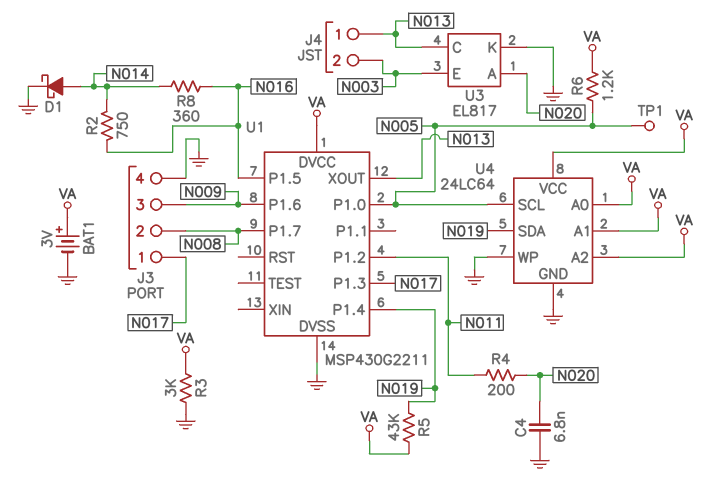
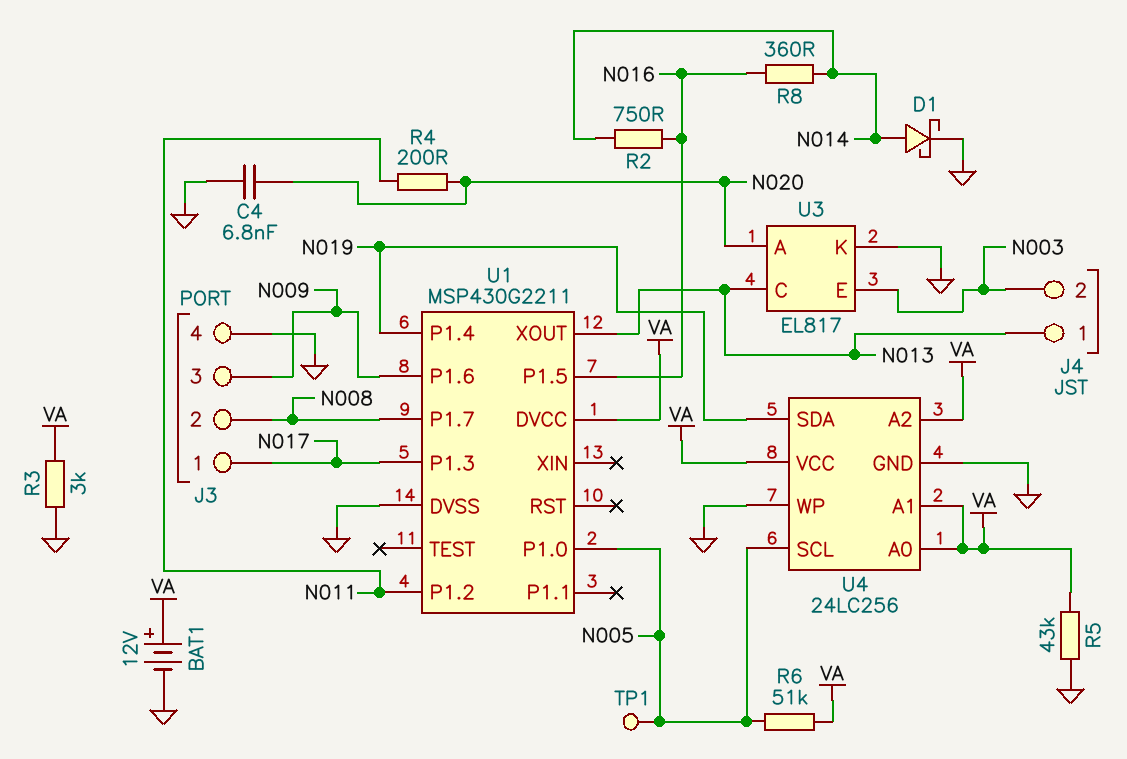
BAT1: 3V (plus VA, minus GND) -> 12V (plus VA, minus GND)
R5: 43k (N019, VA) -> 43k (GND, VA)
R6: 1.2k (N005, VA) -> 51k (N005, VA)
U4: 24LC64 -> 24LC256

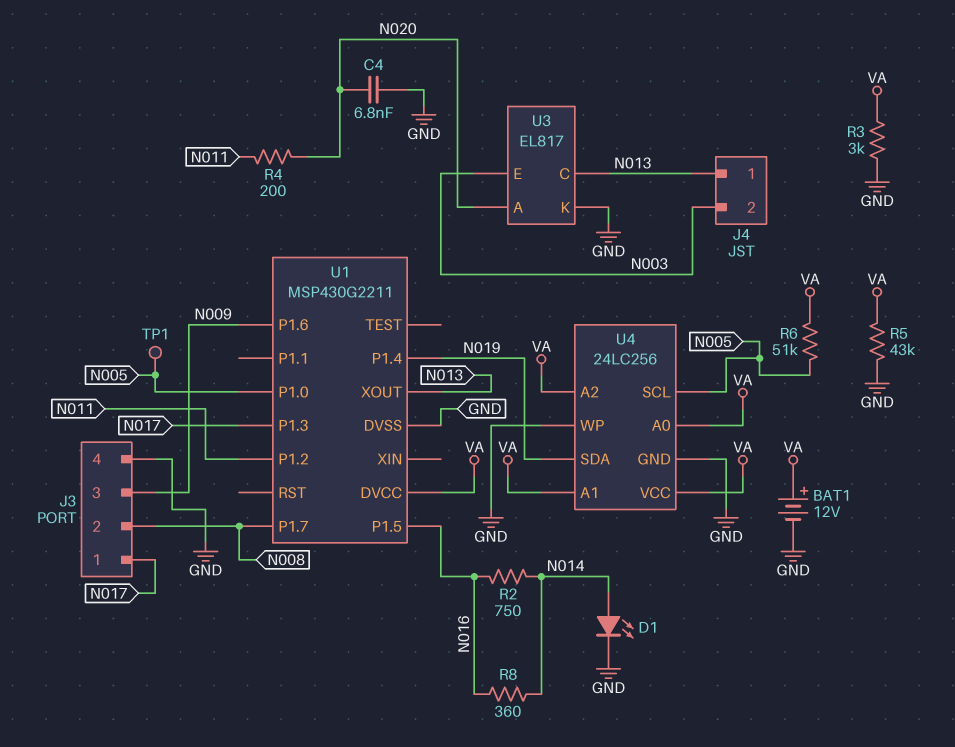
D1: schottky (A N014, K GND) -> LED (A N014, K GND)

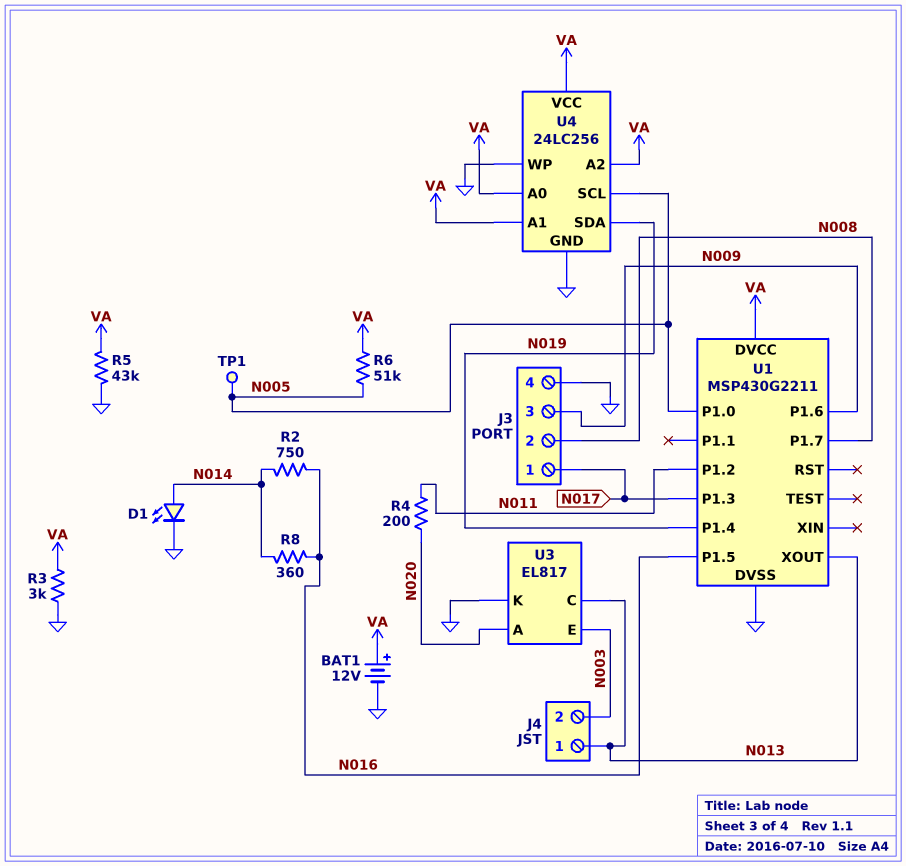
C4: 6.8nF (GND, N020) -> none

